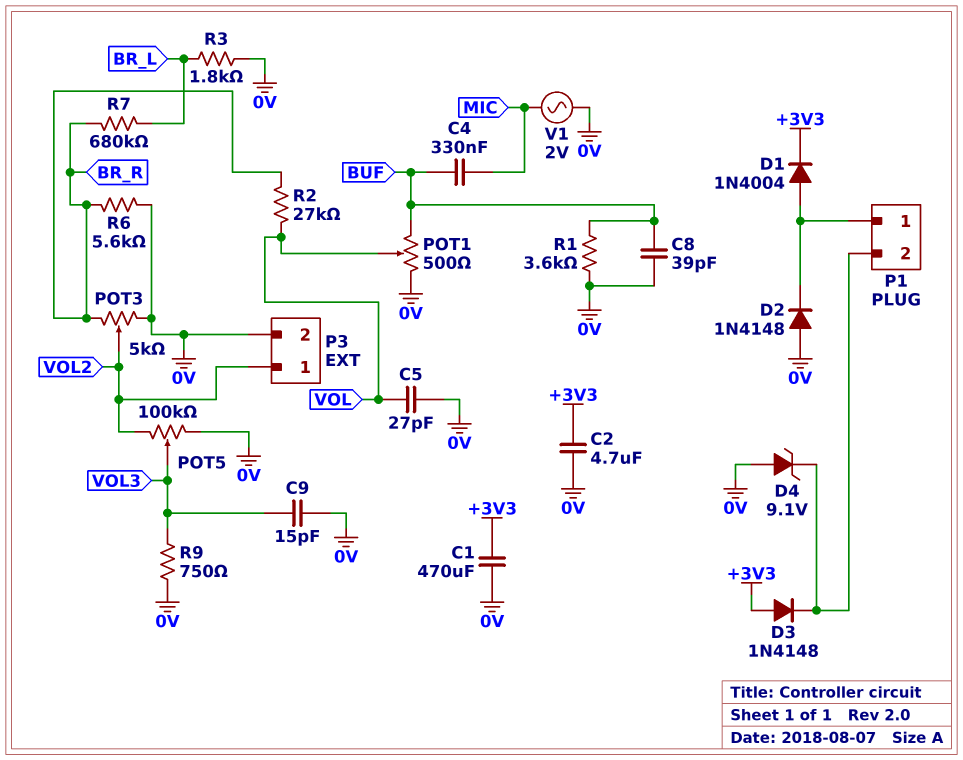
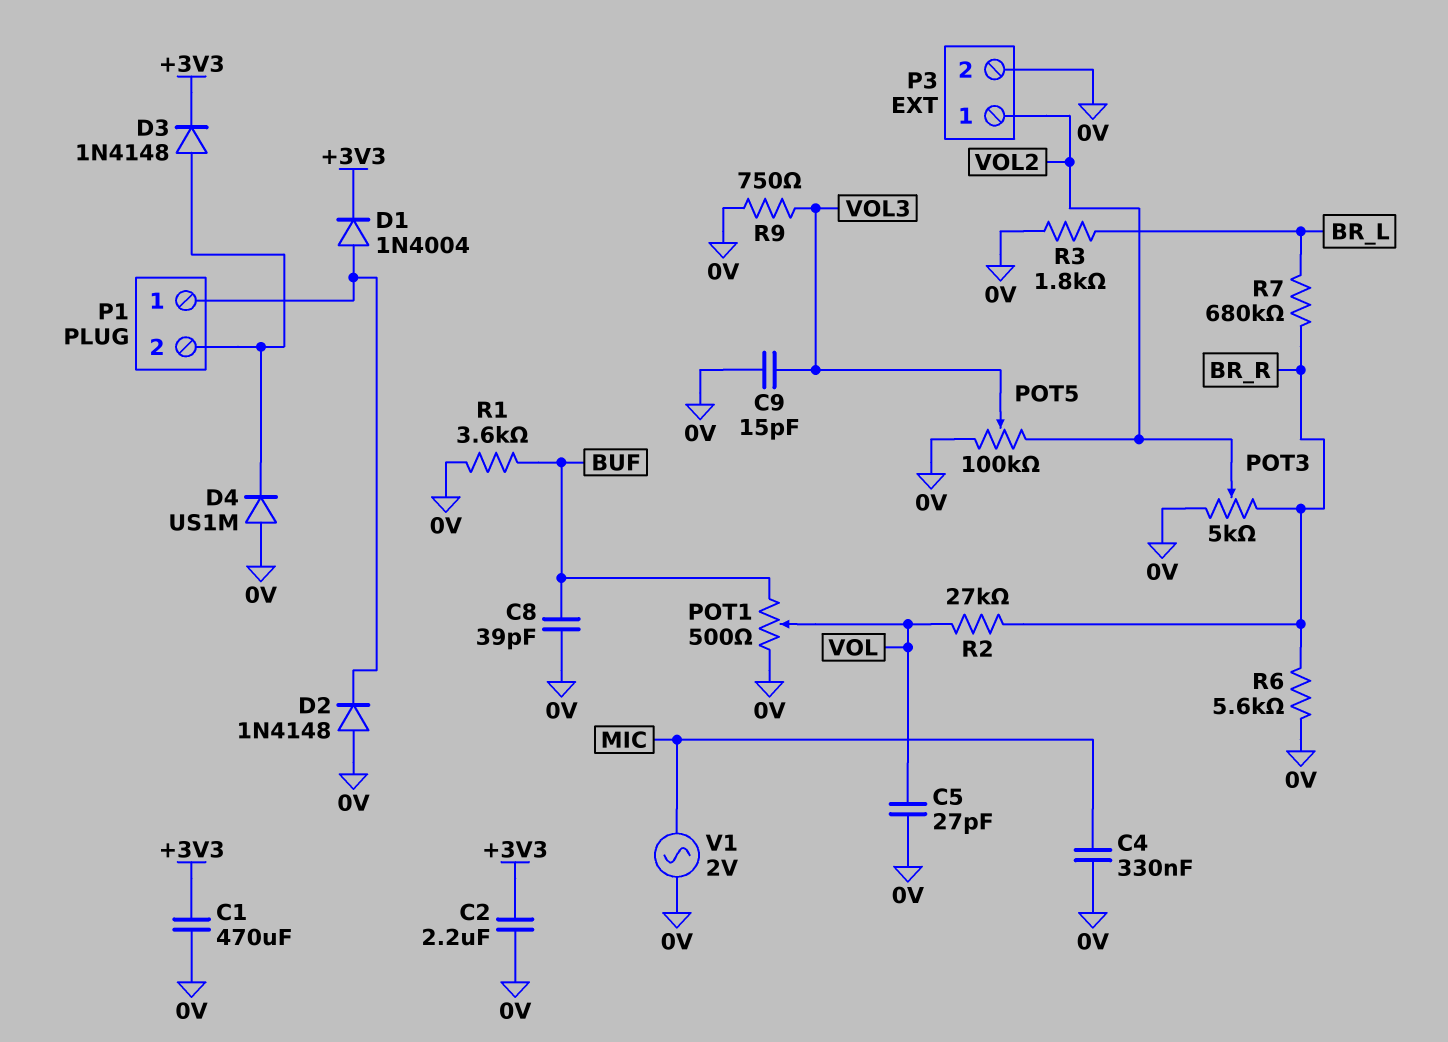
C2: 4.7uF (+3V3, 0V) -> 2.2uF (+3V3, 0V)
C4: 330nF (BUF, MIC) -> 330nF (0V, MIC)
D3: diode 1N4148 (A +3V3, K P1/2) -> diode 1N4148 (A P1/2, K +3V3)
D4: zener 9.1V (A 0V, K P1/2) -> diode US1M (A 0V, K P1/2)

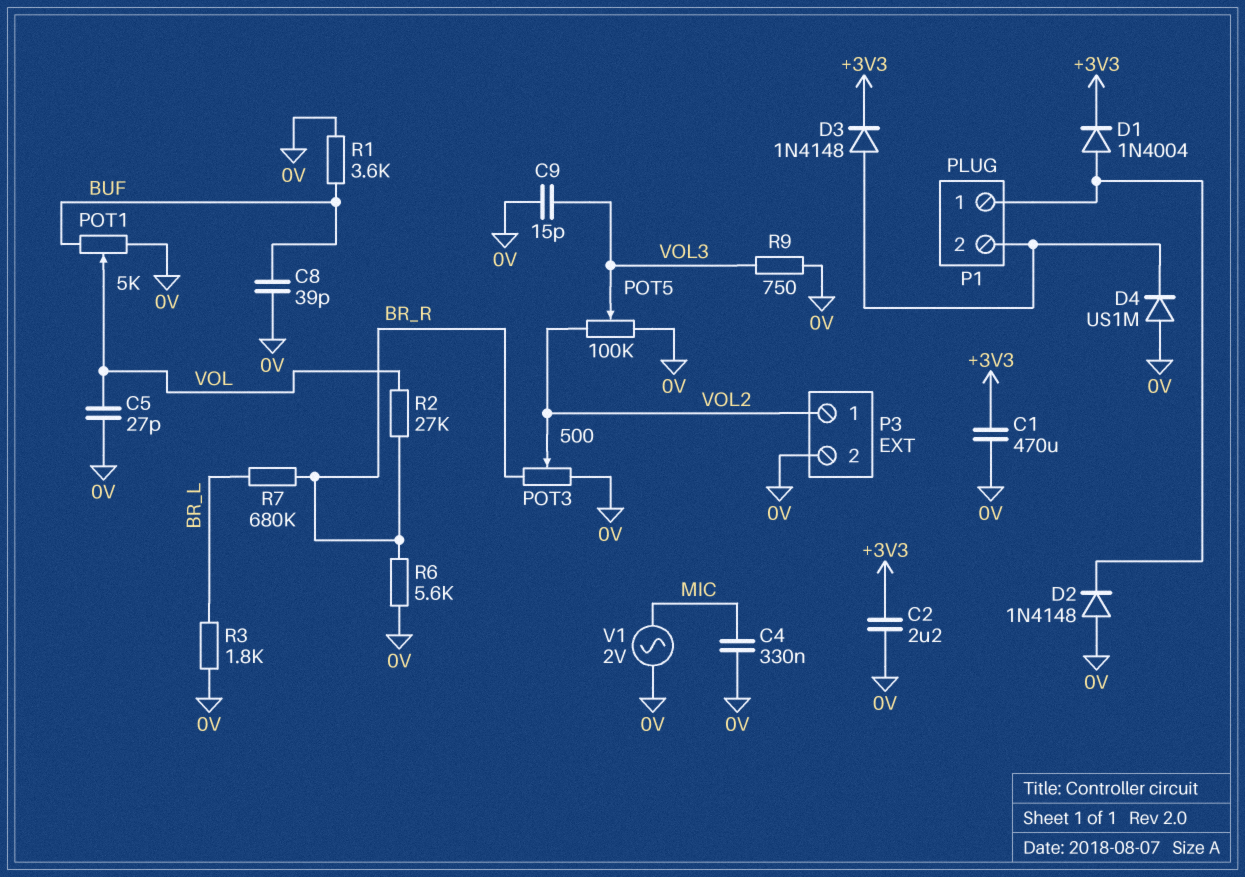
POT1: 500 (0V, BUF, wiper VOL) -> 5k (0V, BUF, wiper VOL)
POT3: 5k (0V, BR_R, wiper VOL2) -> 500 (0V, BR_R, wiper VOL2)

